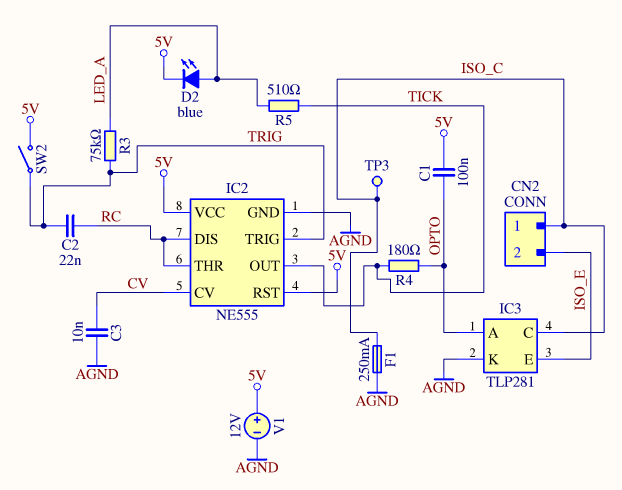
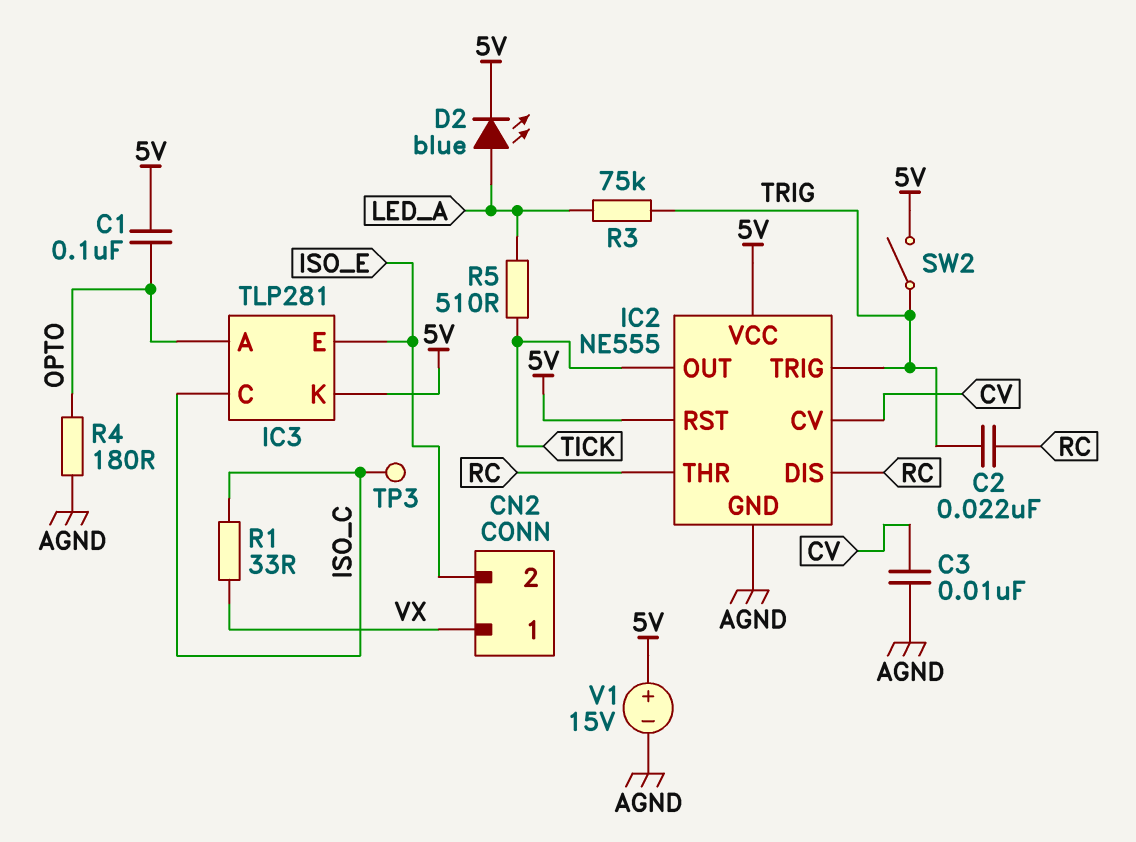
CN2 pin 1: ISO_C -> VX
F1: 250mA (AGND, ISO_C) -> none
IC3 pin K: AGND -> 5V
R1: none -> 33 (ISO_C, VX)
R4: 180 (OPTO, TICK) -> 180 (AGND, OPTO)
V1: 12V (plus 5V, minus AGND) -> 15V (plus 5V, minus AGND)

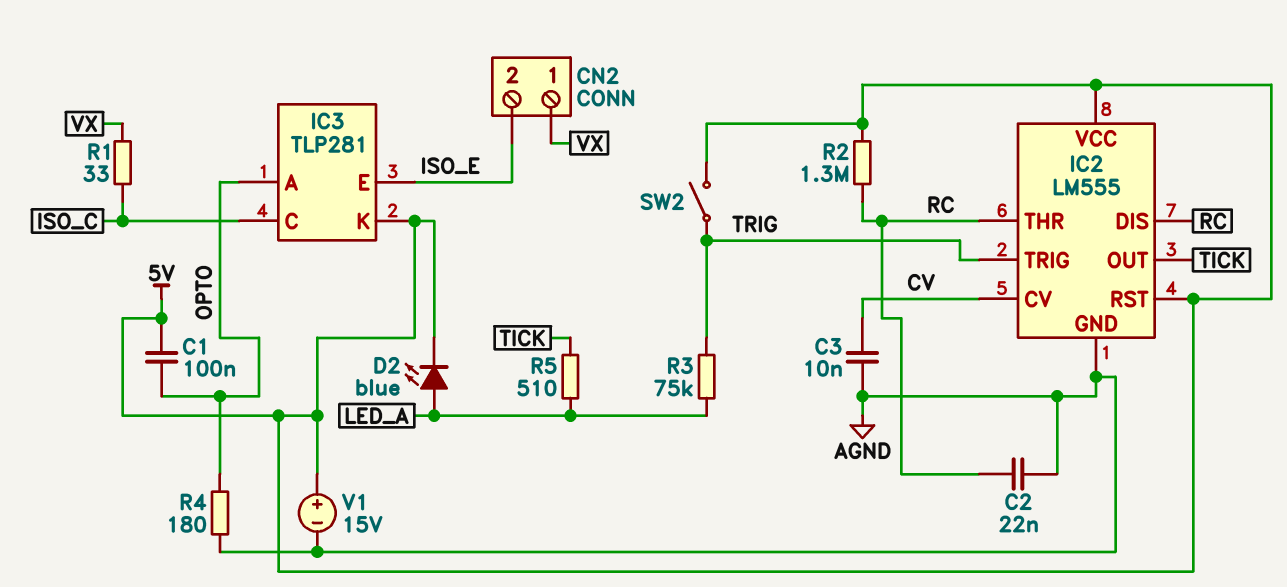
C2: 22nF (RC, TRIG) -> 22nF (AGND, RC)
IC2: NE555 -> LM555
R2: none -> 1.3M (5V, RC)
TP3: test point (ISO_C) -> none

